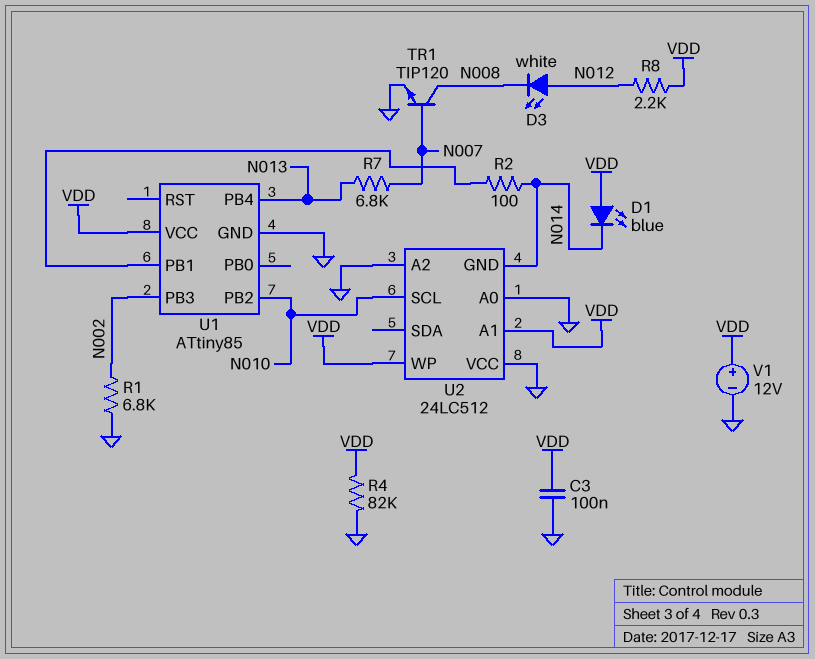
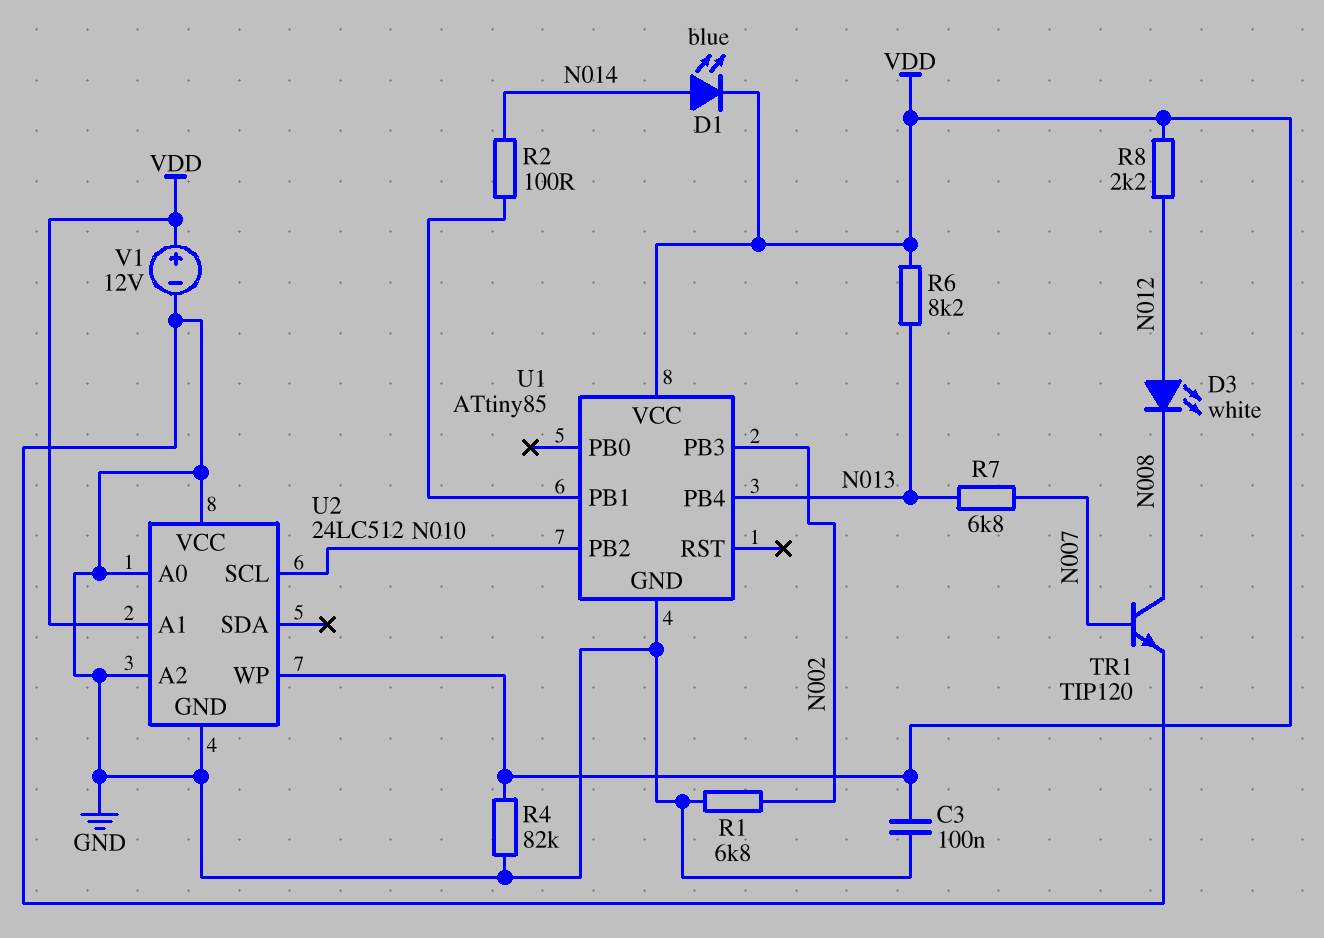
D1: LED blue (A VDD, K N014) -> LED blue (A N014, K VDD)
R6: none -> 8.2k (N013, VDD)
U2 pin GND: N014 -> GND

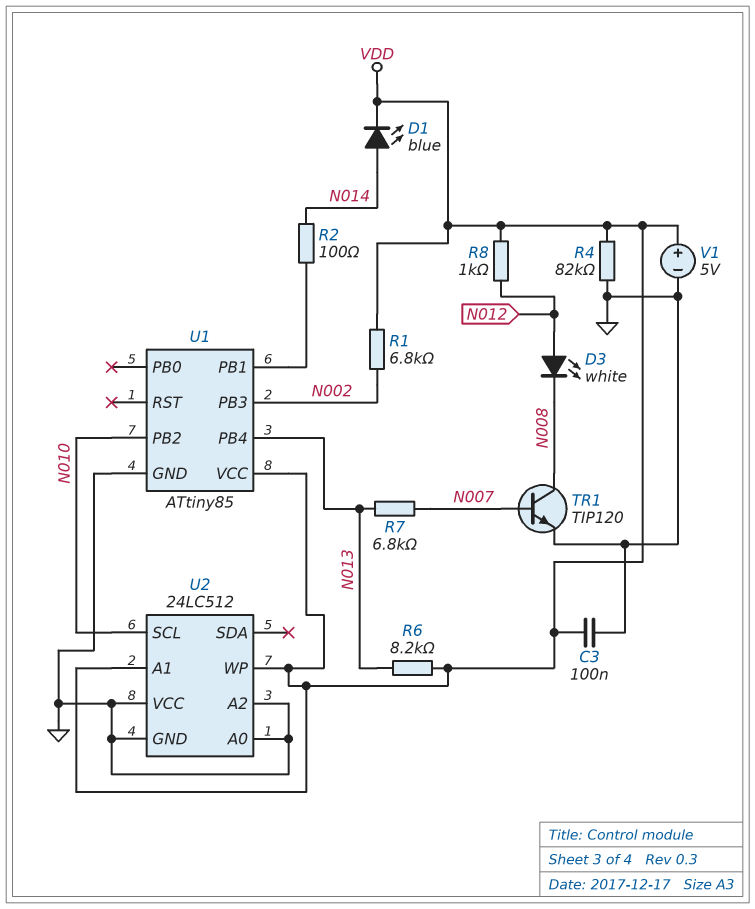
R1: 6.8k (GND, N002) -> 6.8k (N002, VDD)
R8: 2.2k (N012, VDD) -> 1k (N012, VDD)
V1: 12V (plus VDD, minus GND) -> 5V (plus VDD, minus GND)

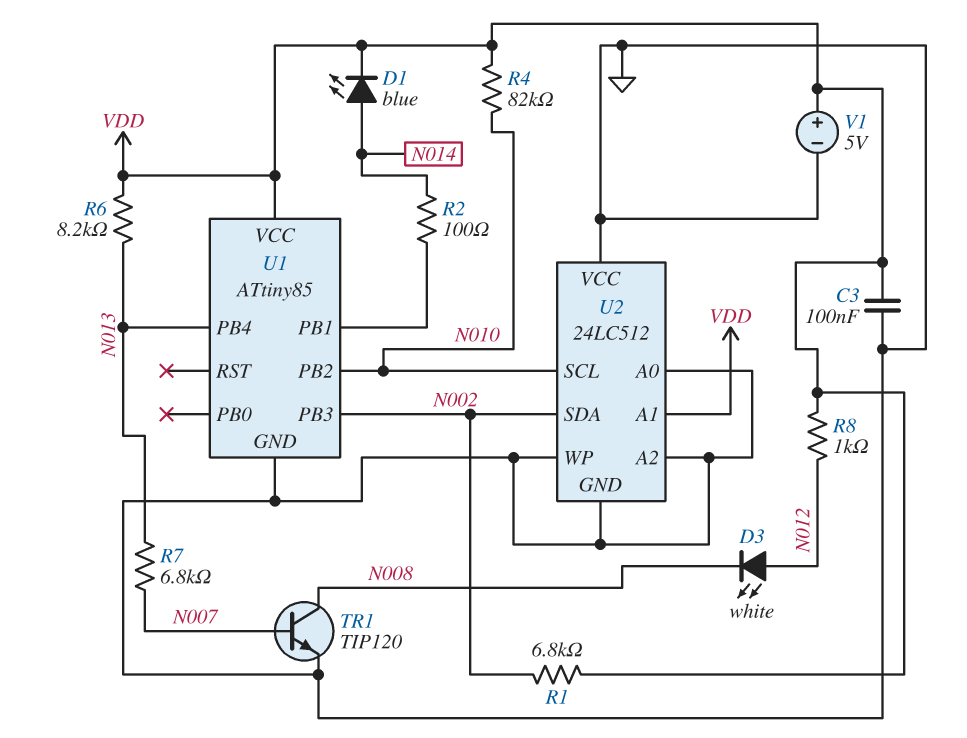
R4: 82k (GND, VDD) -> 82k (N010, VDD)
U2 pin SDA: none -> N002
U2 pin WP: VDD -> GND

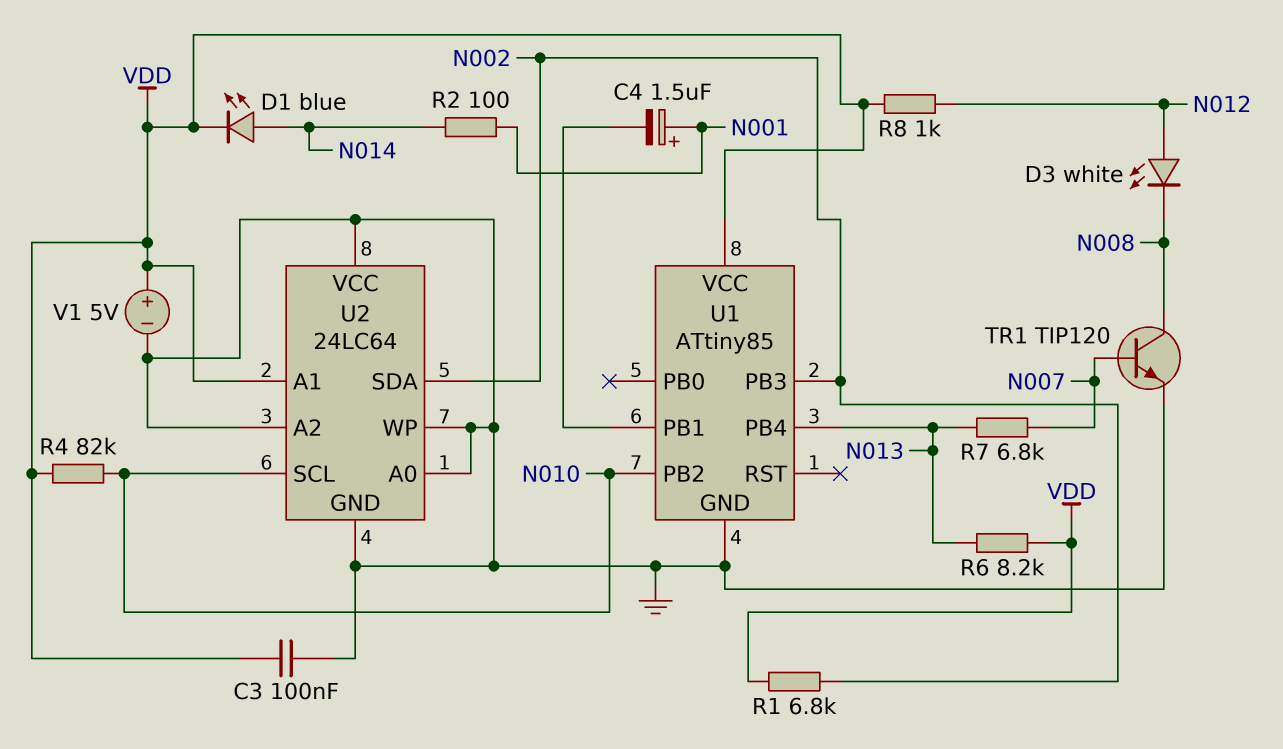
C4: none -> 1.5uF (plus N001, minus U1/PB1)
R2: 100 (N014, U1/PB1) -> 100 (N001, N014)
U2: 24LC512 -> 24LC64

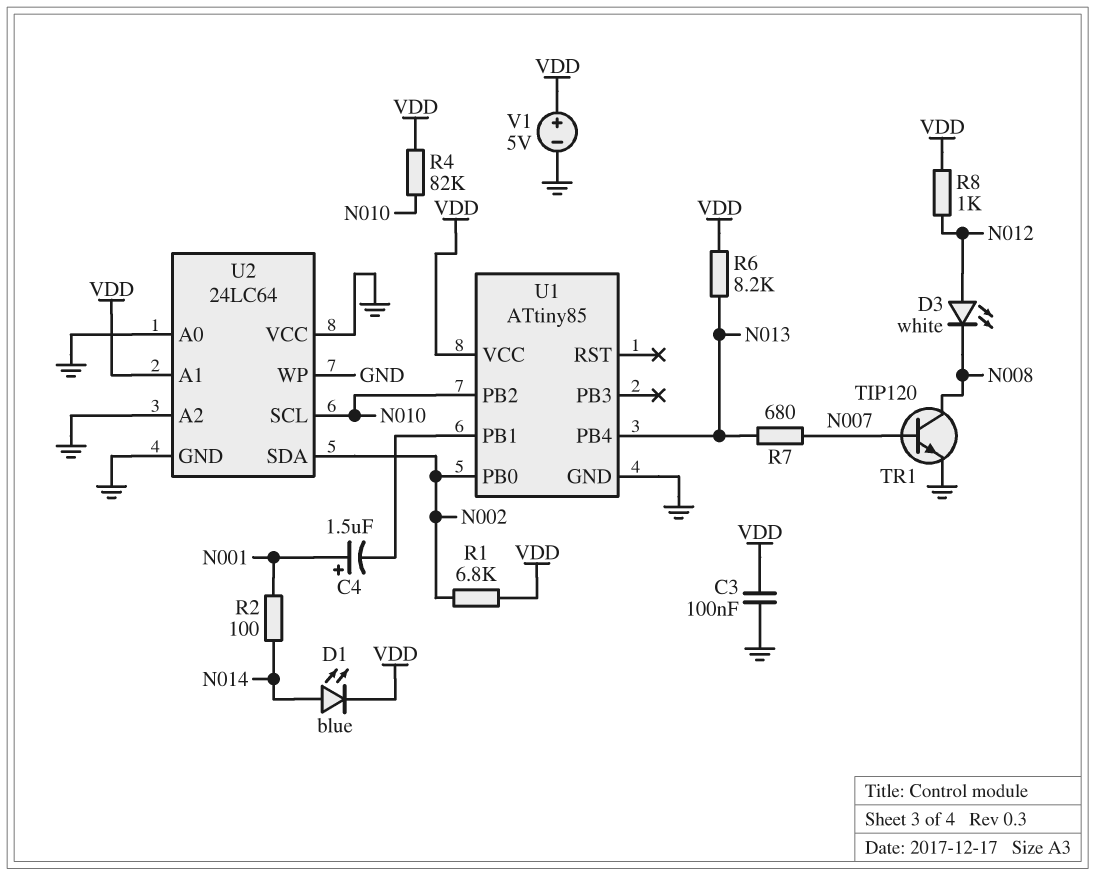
R7: 6.8k (N007, N013) -> 680 (N007, N013)
U1 pin PB0: none -> N002
U1 pin PB3: N002 -> none

